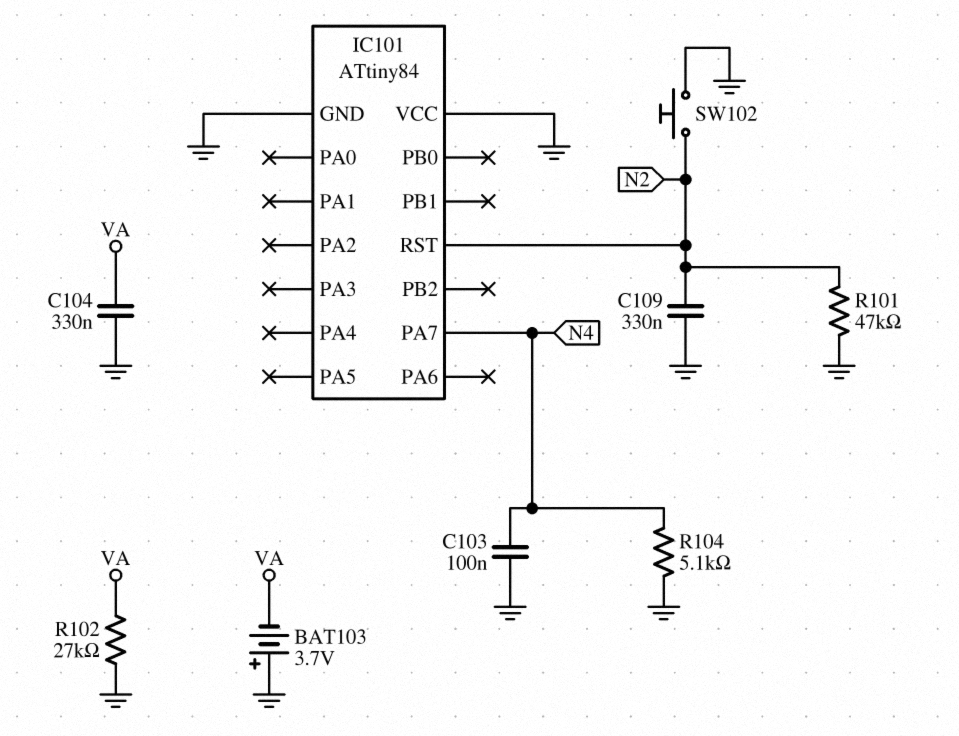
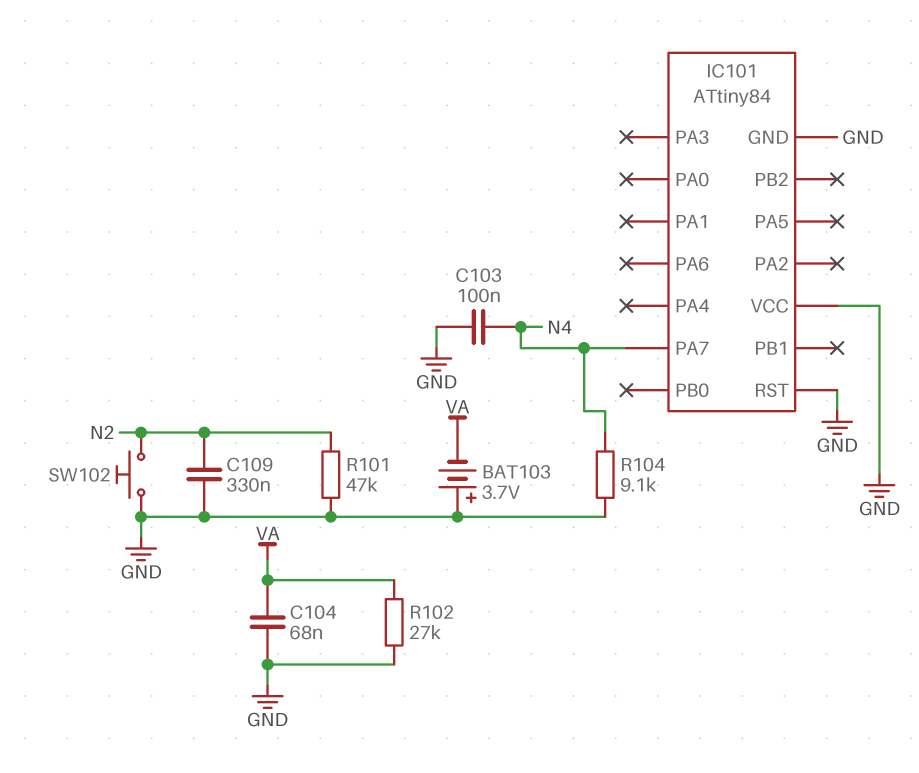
C104: 330nF (GND, VA) -> 68nF (GND, VA)
IC101 pin RST: N2 -> GND
R104: 5.1k (GND, N4) -> 9.1k (GND, N4)

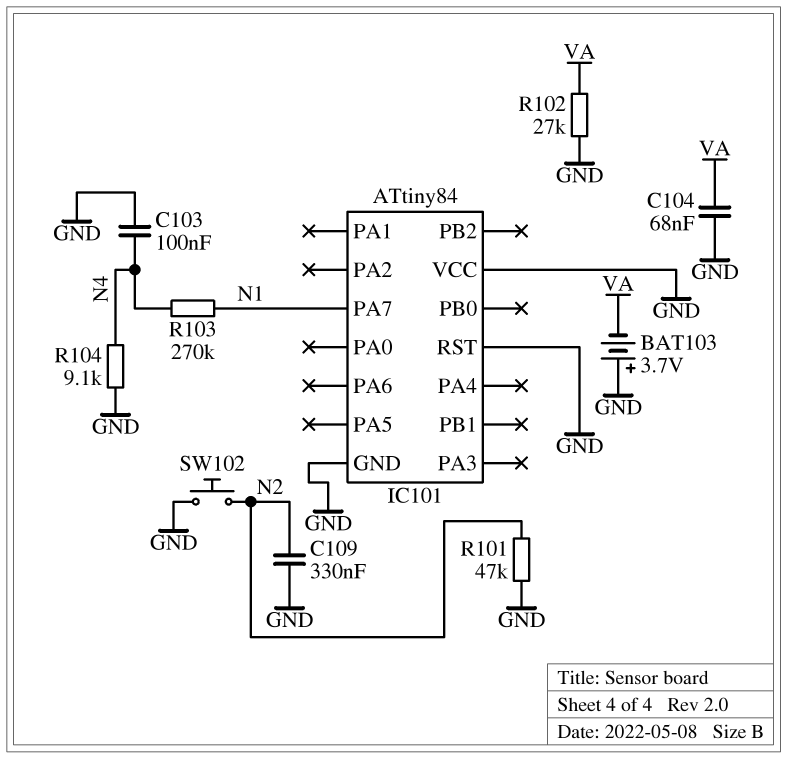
IC101 pin PA7: N4 -> N1
R103: none -> 270k (N1, N4)

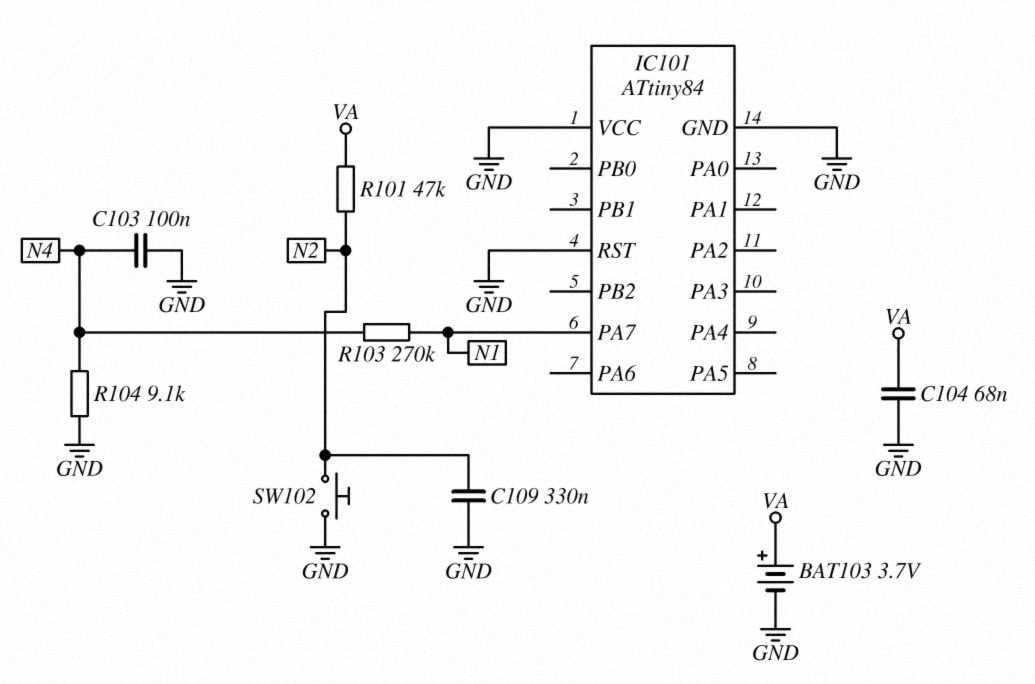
BAT103: 3.7V (plus GND, minus VA) -> 3.7V (plus VA, minus GND)
R101: 47k (GND, N2) -> 47k (N2, VA)
R102: 27k (GND, VA) -> none

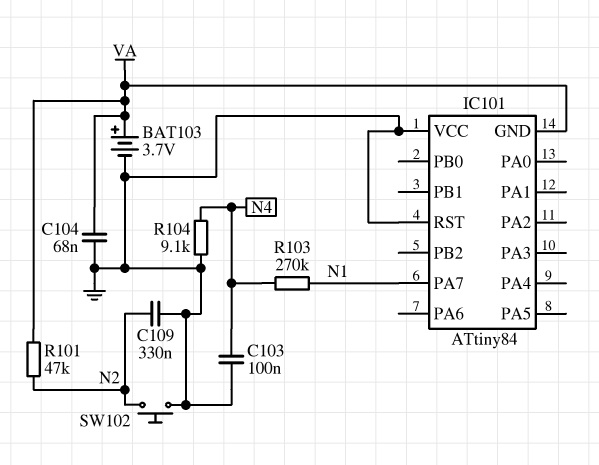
IC101 pin GND: GND -> VA

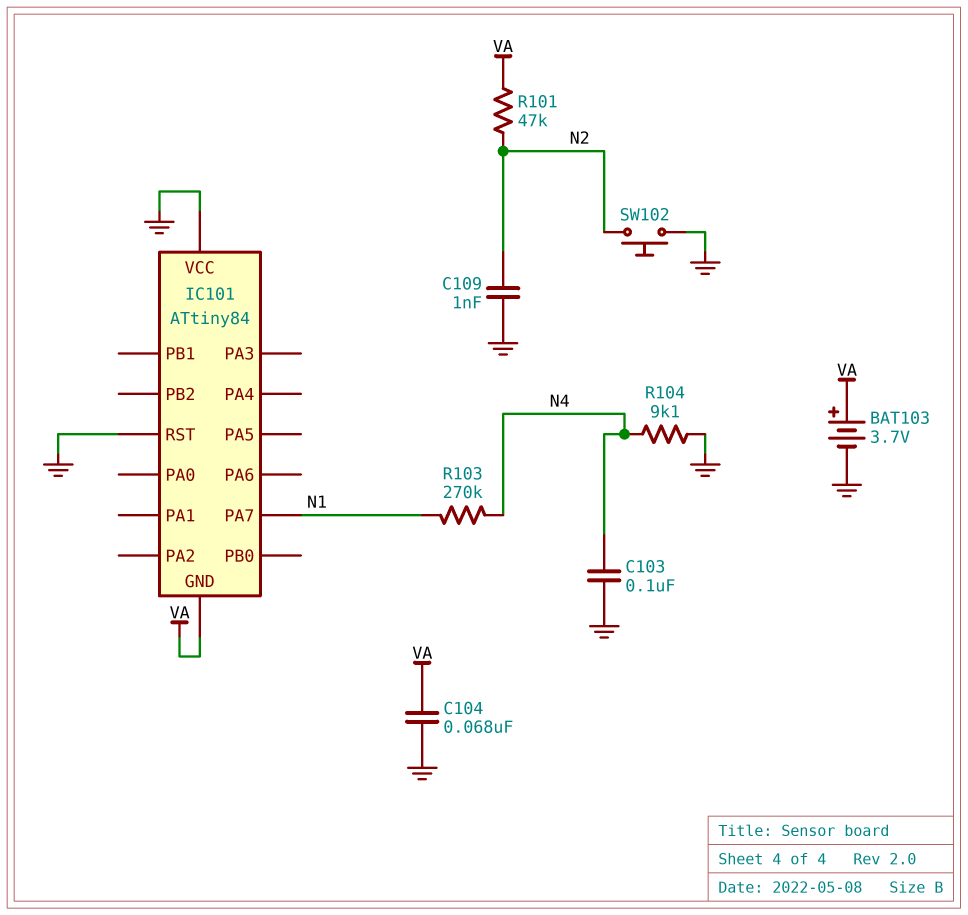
C109: 330nF (GND, N2) -> 1nF (GND, N2)

